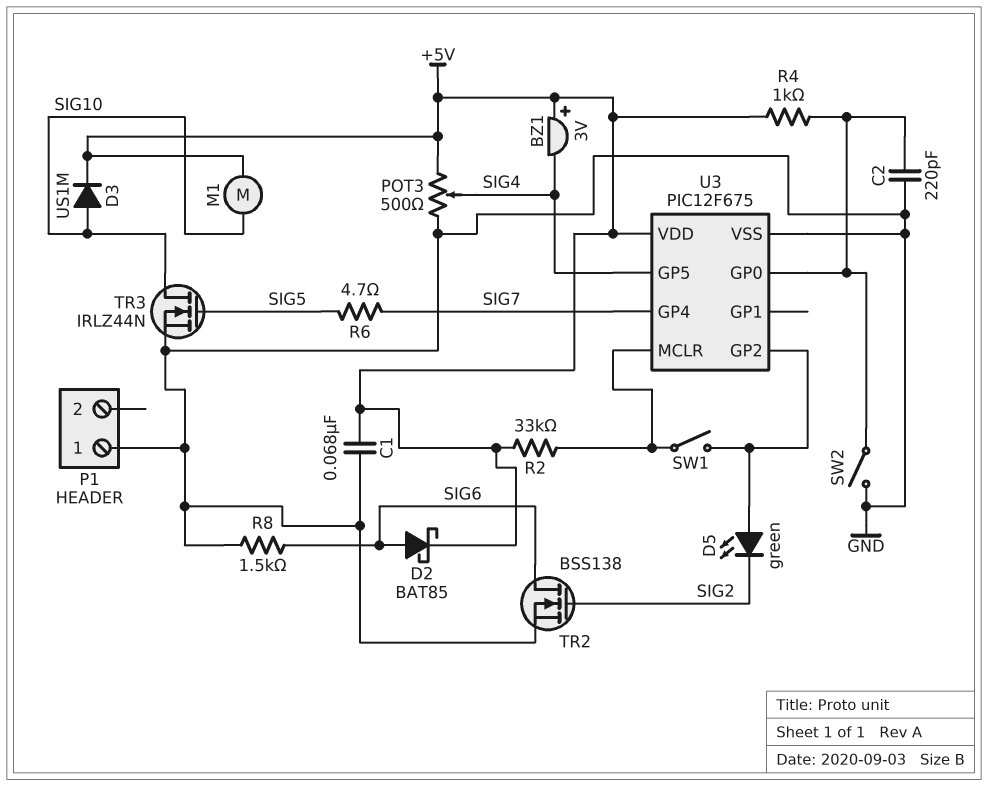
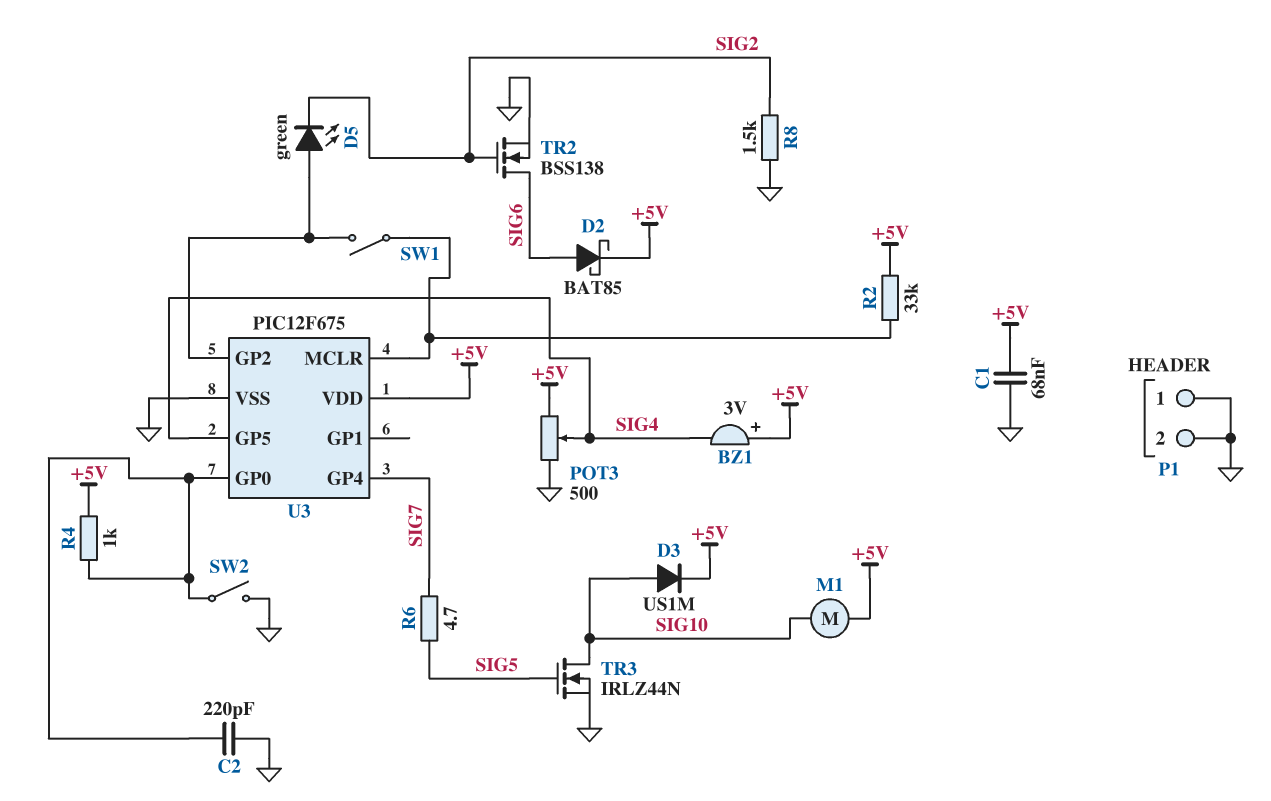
P1 pin 2: none -> GND
R8: 1.5k (GND, SIG6) -> 1.5k (GND, SIG2)

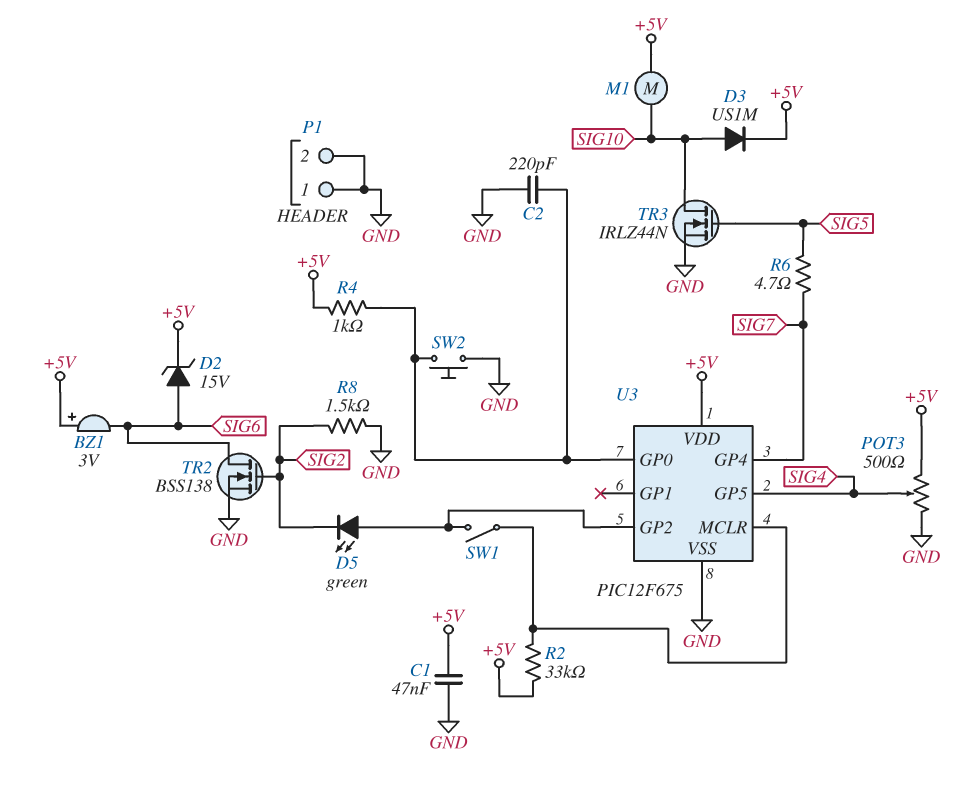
BZ1: buzzer 3V (plus +5V, minus SIG4) -> buzzer 3V (plus +5V, minus SIG6)
C1: 68nF (+5V, GND) -> 47nF (+5V, GND)
D2: schottky BAT85 (A SIG6, K +5V) -> zener 15V (A SIG6, K +5V)
SW2: switch (GND, U3/GP0) -> button (GND, U3/GP0)

